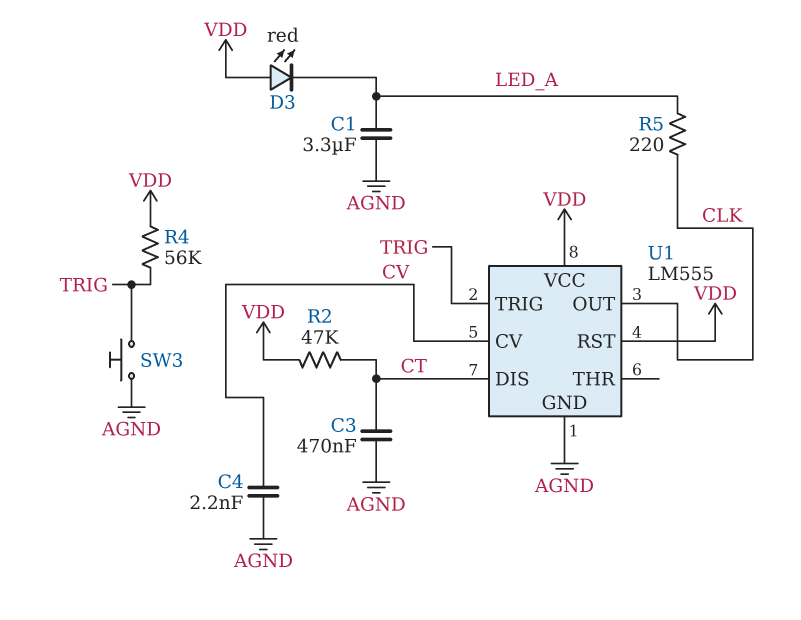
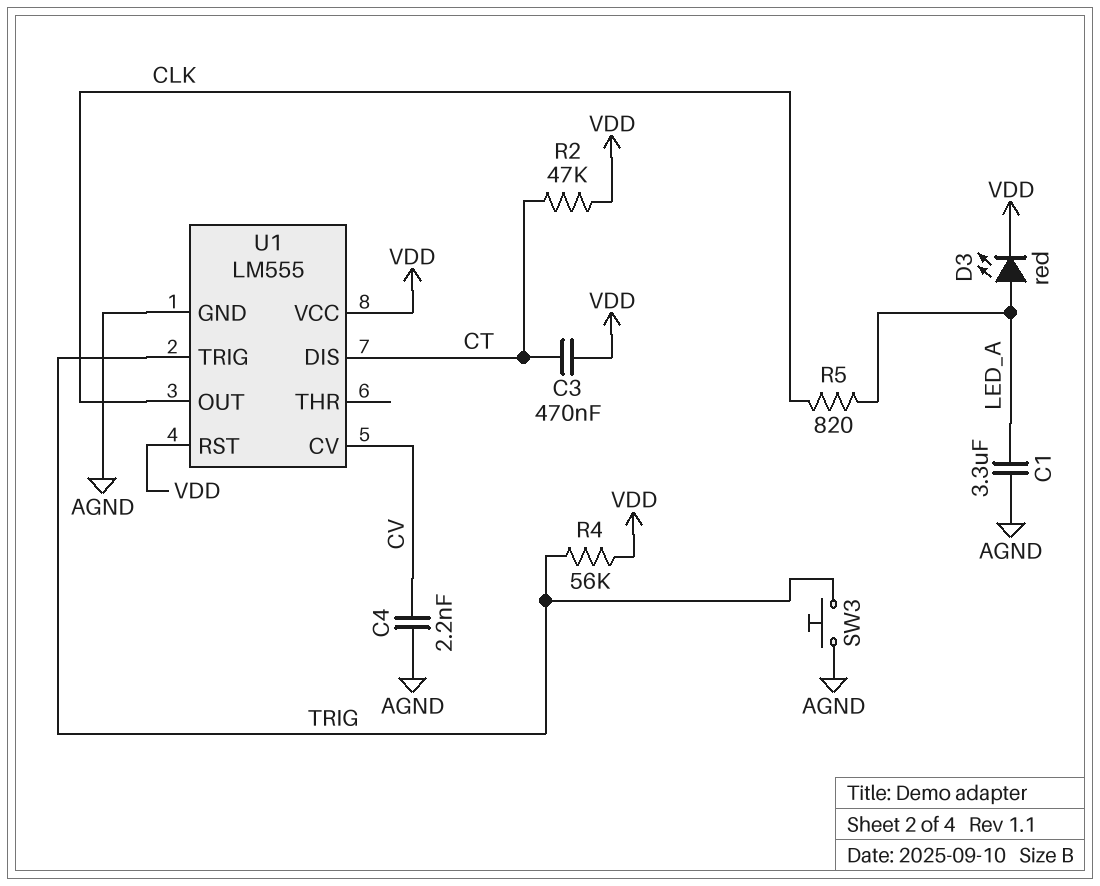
C3: 470nF (AGND, CT) -> 470nF (CT, VDD)
D3: LED red (A VDD, K LED_A) -> LED red (A LED_A, K VDD)
R5: 220 (CLK, LED_A) -> 820 (CLK, LED_A)

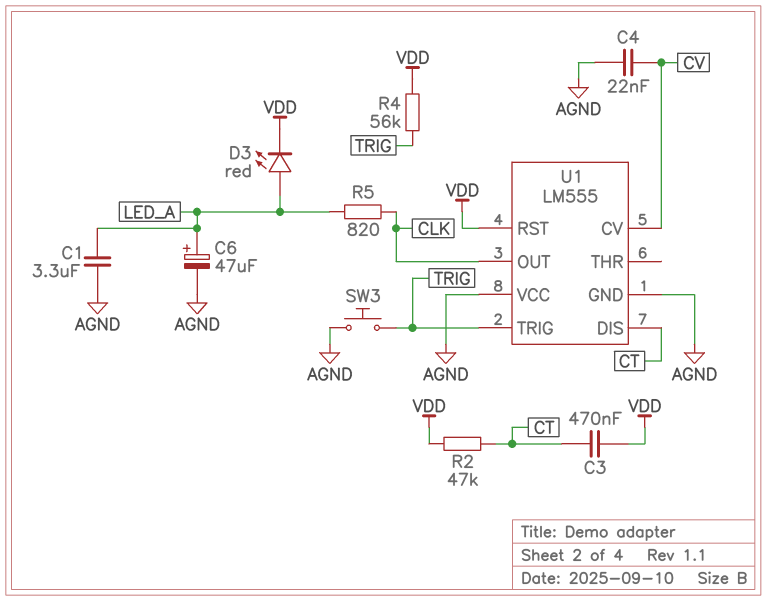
C4: 2.2nF (AGND, CV) -> 22nF (AGND, CV)
C6: none -> 47uF (plus LED_A, minus AGND)
U1 pin VCC: VDD -> AGND

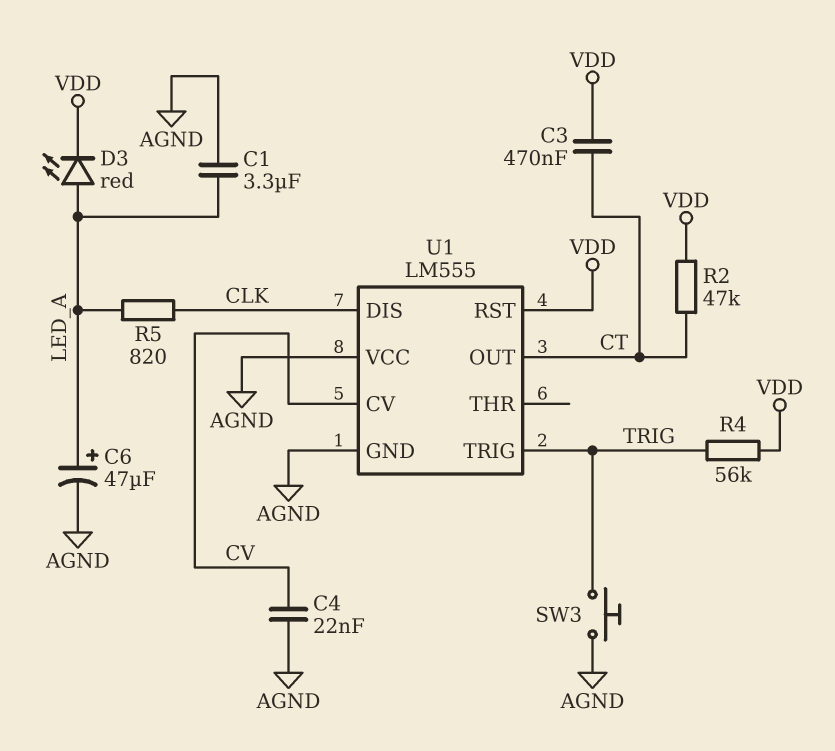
U1 pin DIS: CT -> CLK
U1 pin OUT: CLK -> CT

